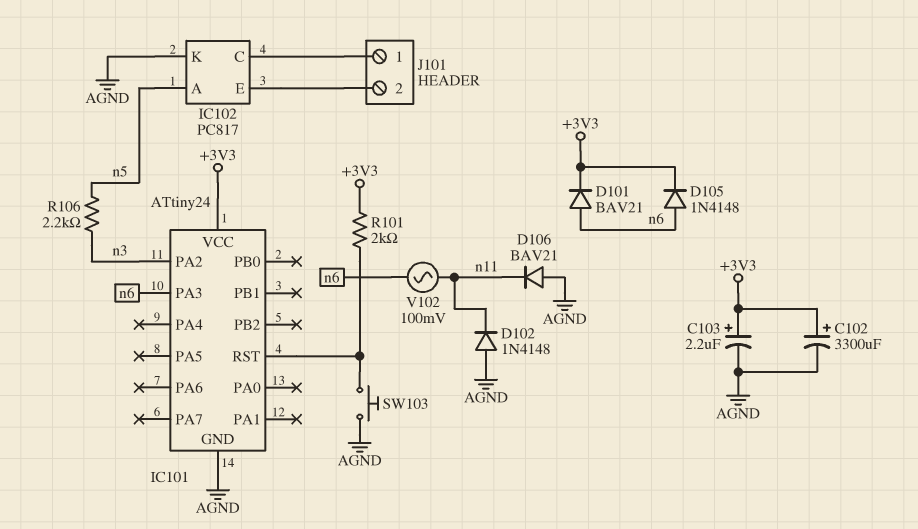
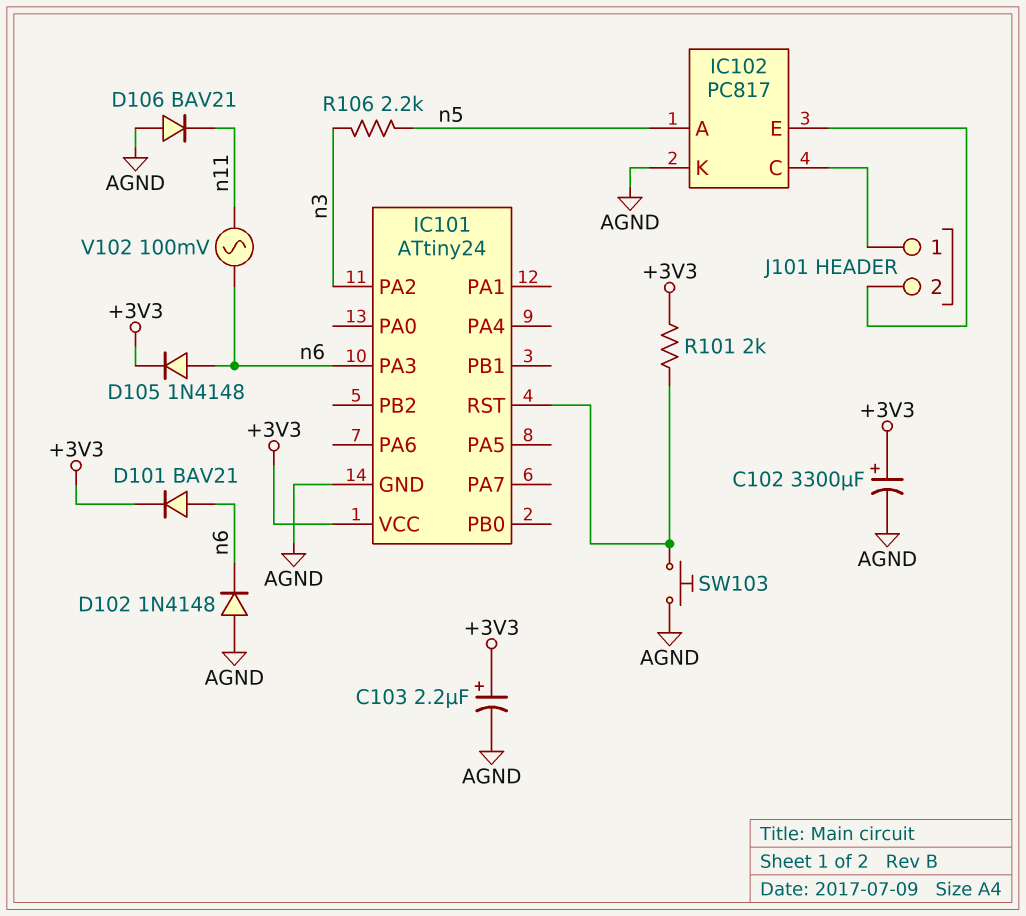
D102: diode 1N4148 (A AGND, K n11) -> diode 1N4148 (A AGND, K n6)

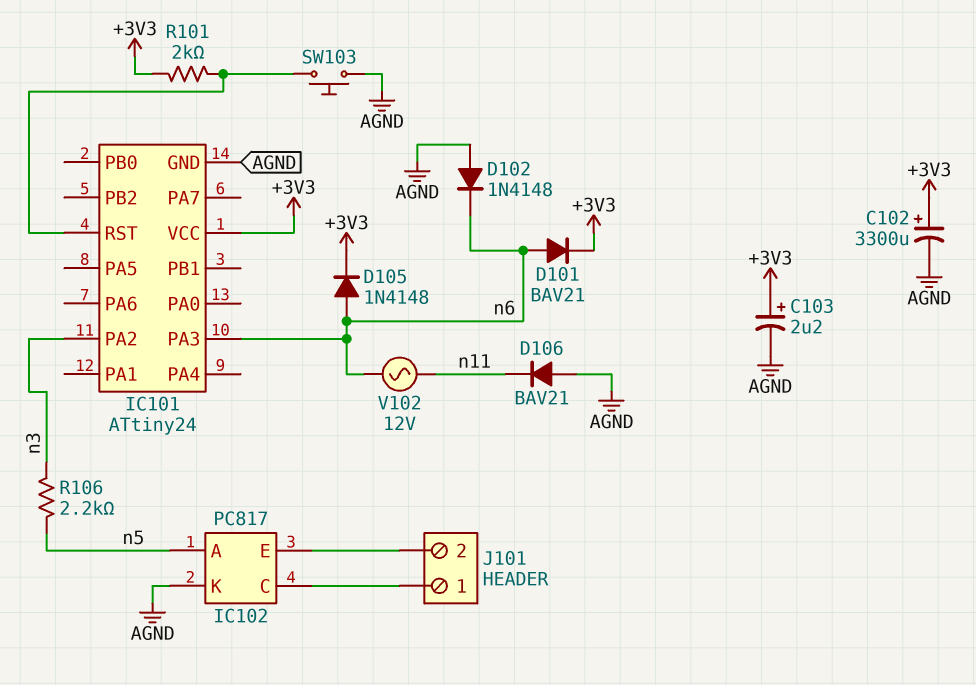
V102: AC 100mV (n6, n11) -> AC 12V (n6, n11)

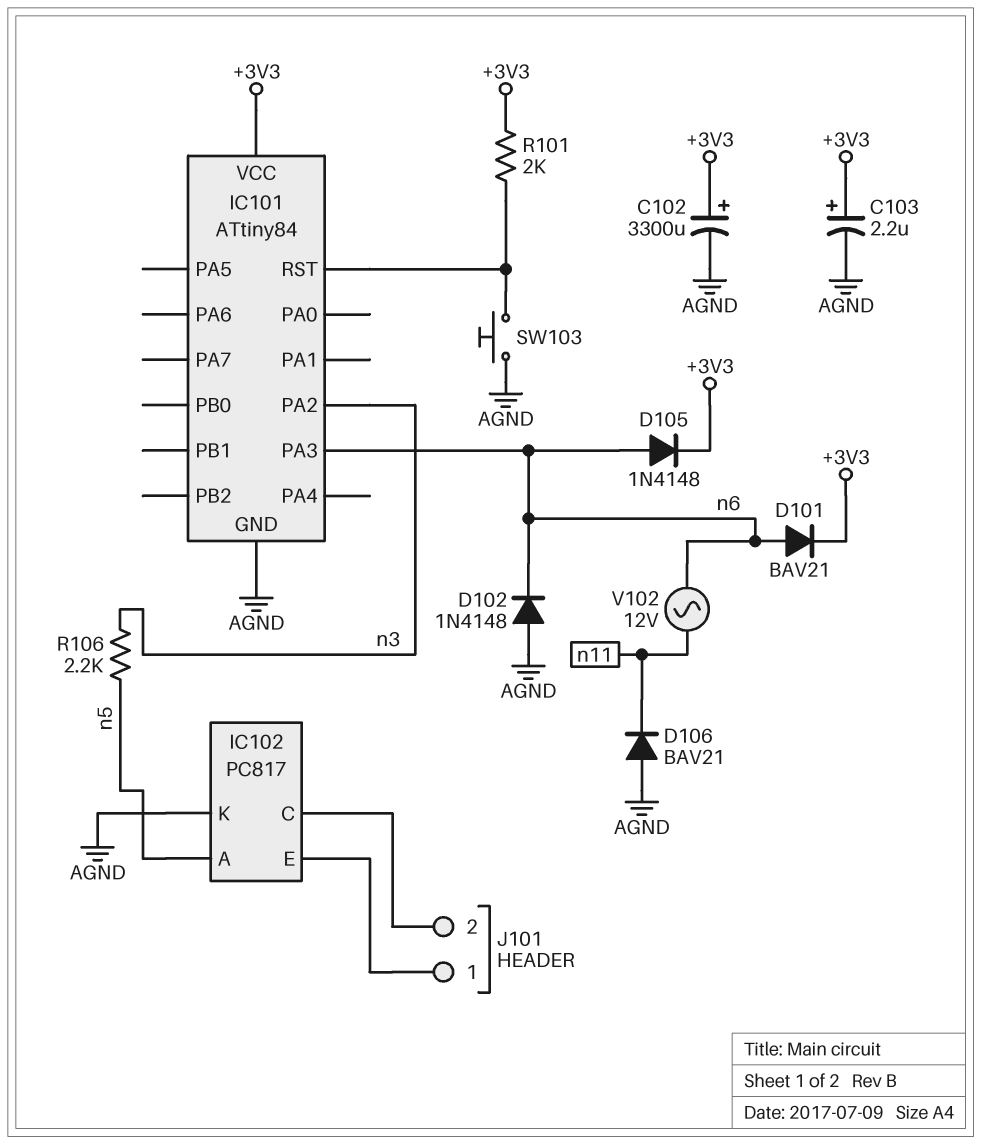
IC101: ATtiny24 -> ATtiny84
J101 pin 1: IC102/C -> IC102/E
J101 pin 2: IC102/E -> IC102/C

